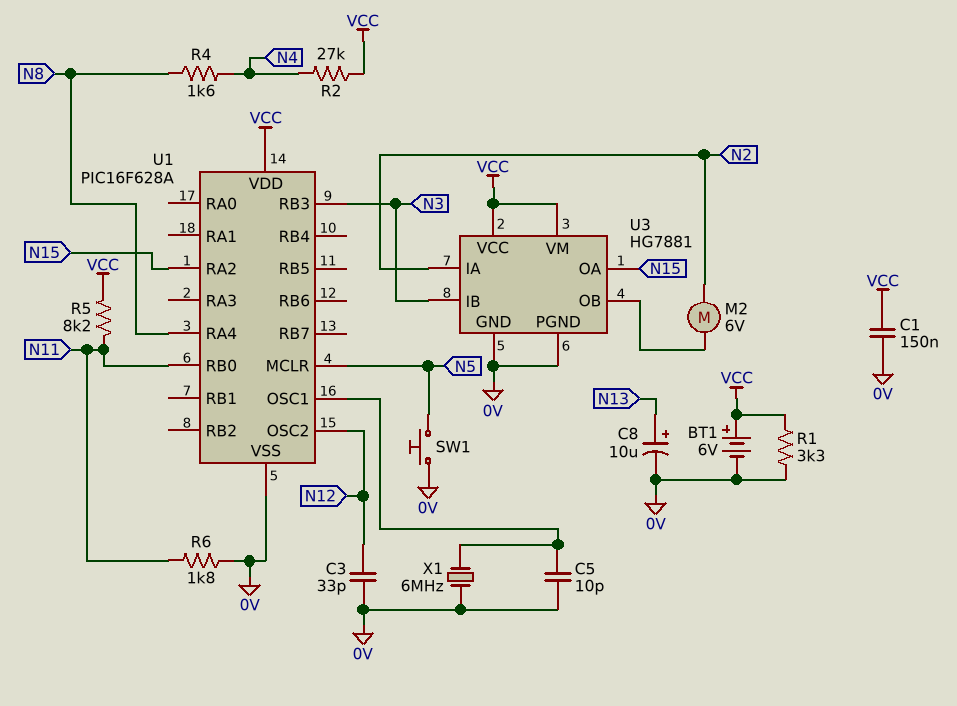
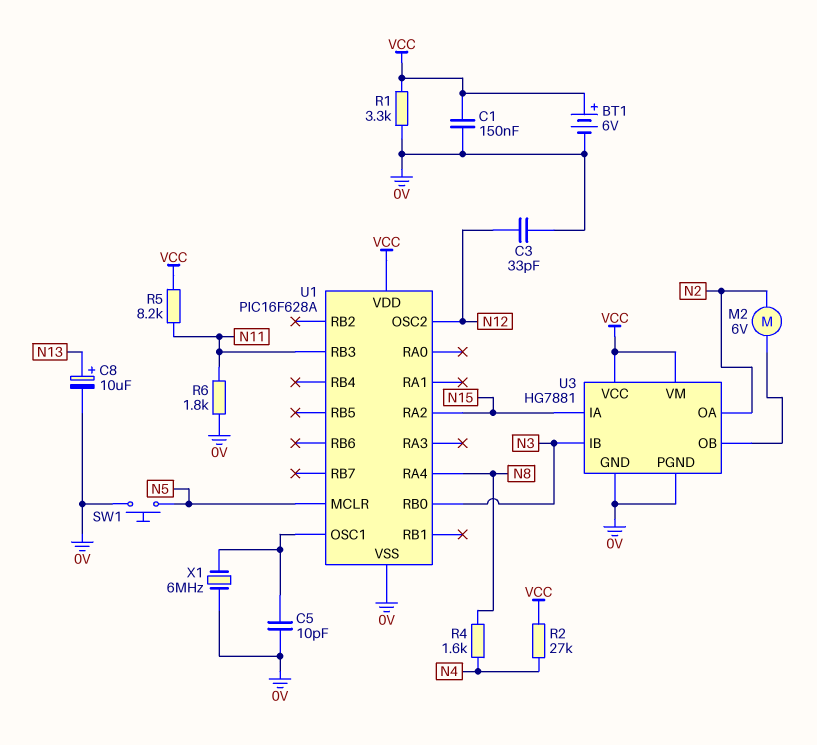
U1 pin RB0: N11 -> N3
U1 pin RB3: N3 -> N11
U3 pin IA: N2 -> N15
U3 pin OA: N15 -> N2

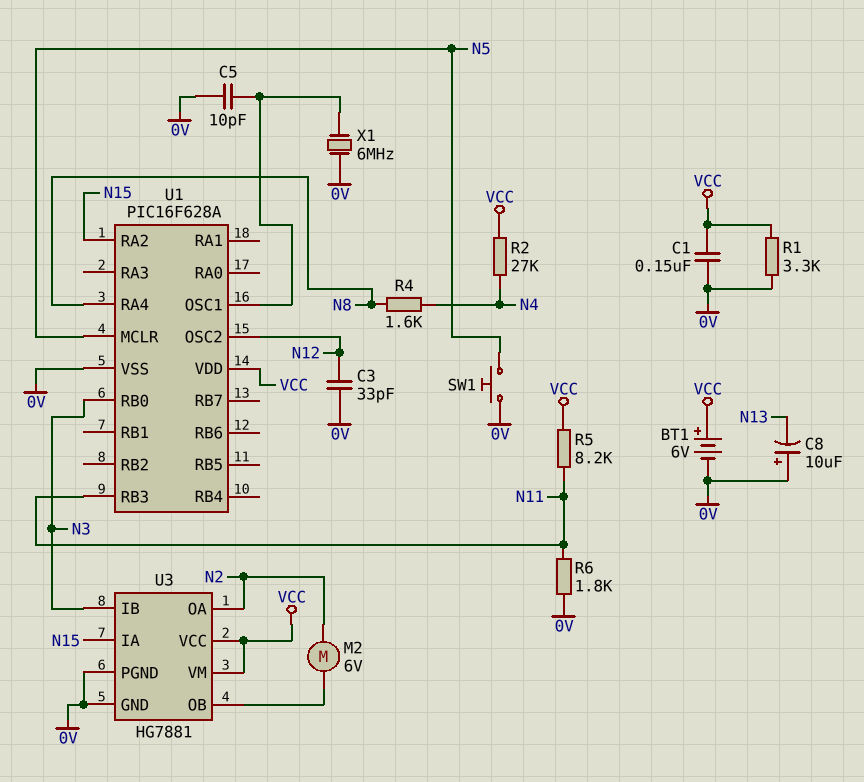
C8: 10uF (plus N13, minus 0V) -> 10uF (plus 0V, minus N13)

